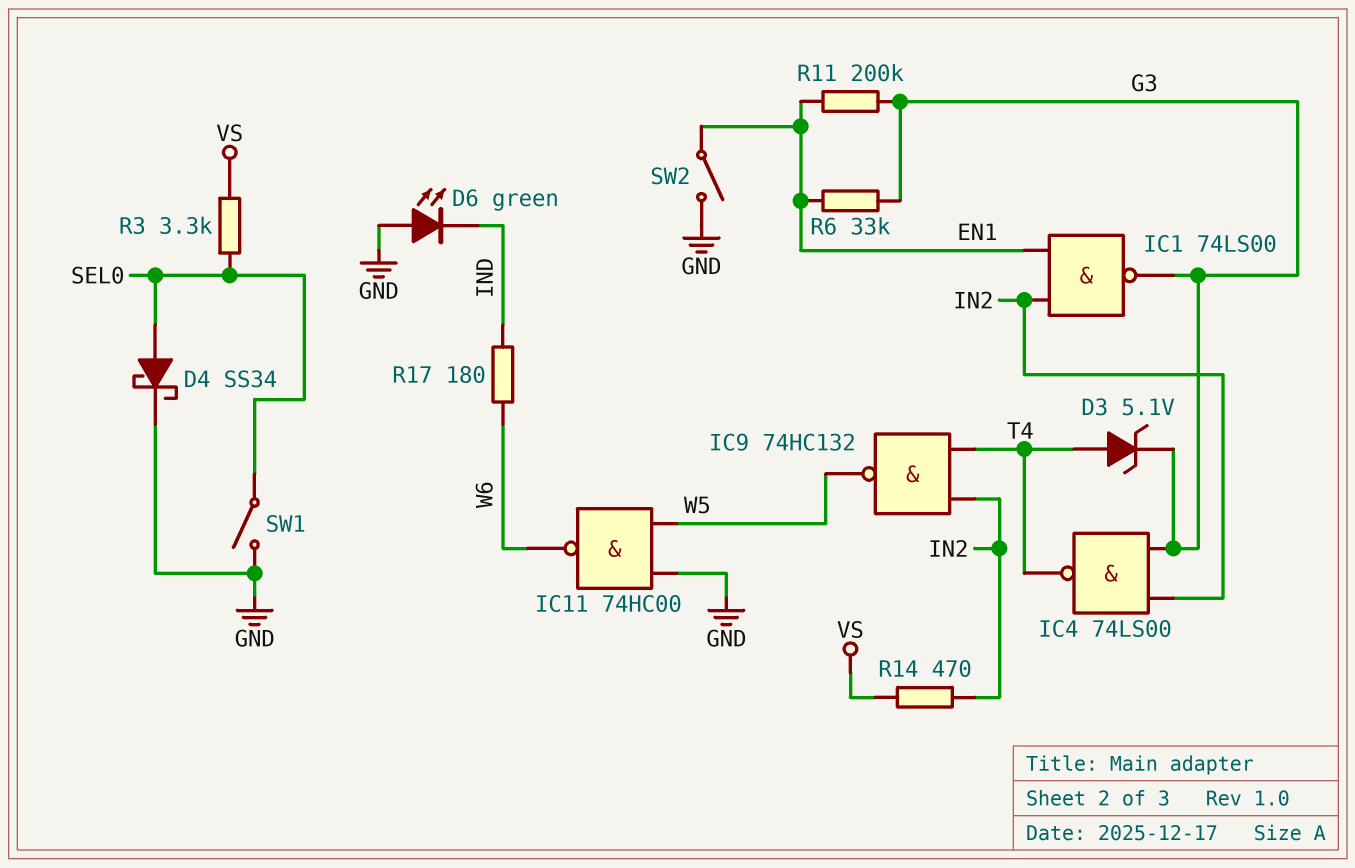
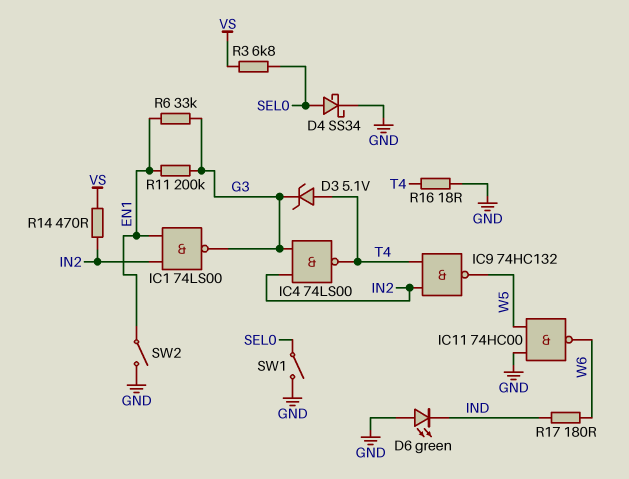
R3: 3.3k (SEL0, VS) -> 6.8k (SEL0, VS)
R16: none -> 18 (GND, T4)

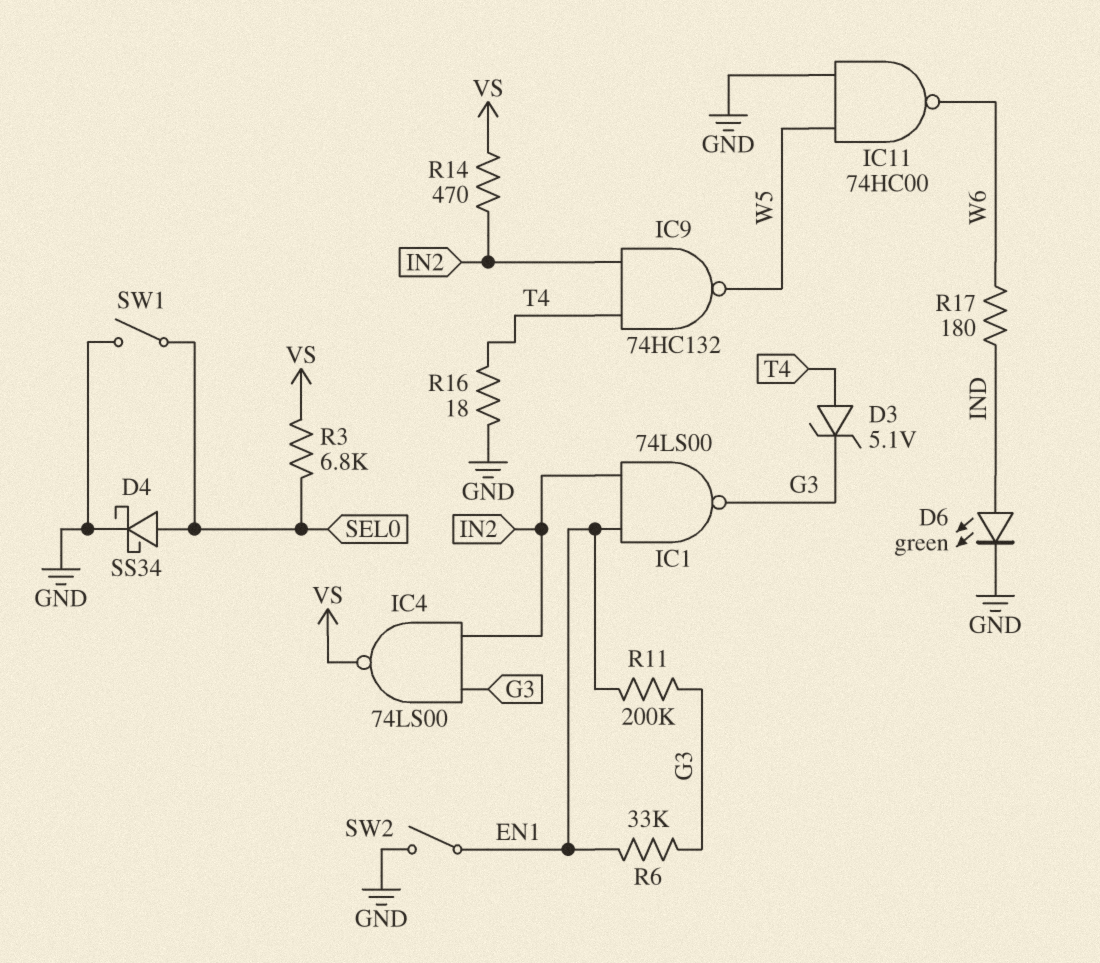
D6: LED green (A GND, K IND) -> LED green (A IND, K GND)
IC4: NAND 74LS00 (in G3, in IN2, out T4) -> NAND 74LS00 (in G3, in IN2, out VS)

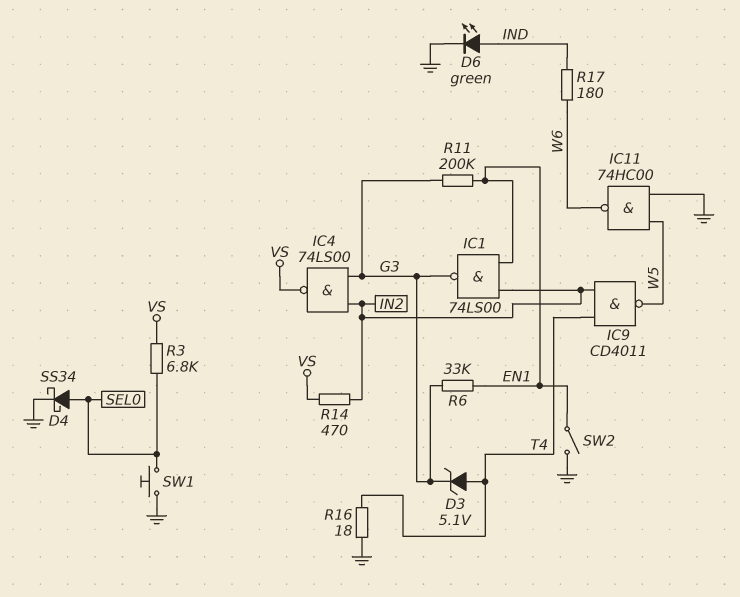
IC9: NAND 74HC132 (in IN2, in T4, out W5) -> NAND CD4011 (in IN2, in T4, out W5)
SW1: switch (GND, SEL0) -> button (GND, SEL0)

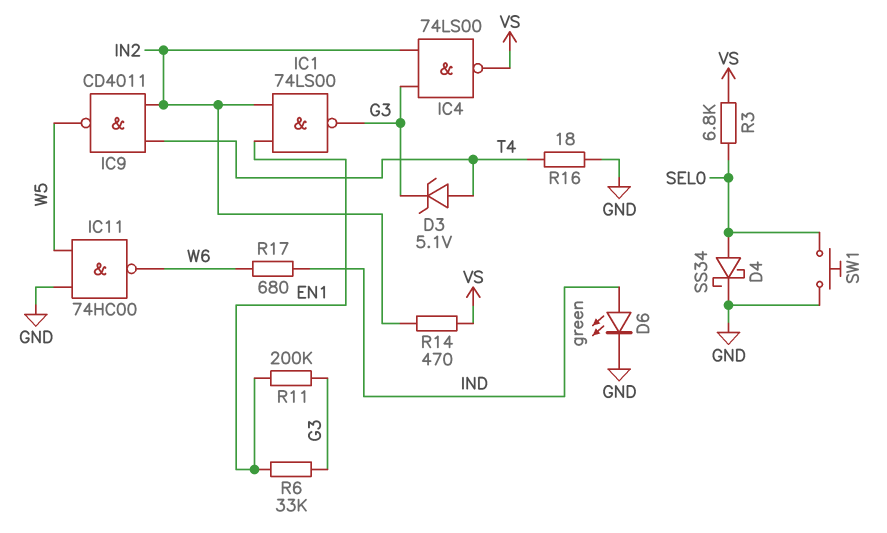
R17: 180 (IND, W6) -> 680 (IND, W6)
SW2: switch (EN1, GND) -> none

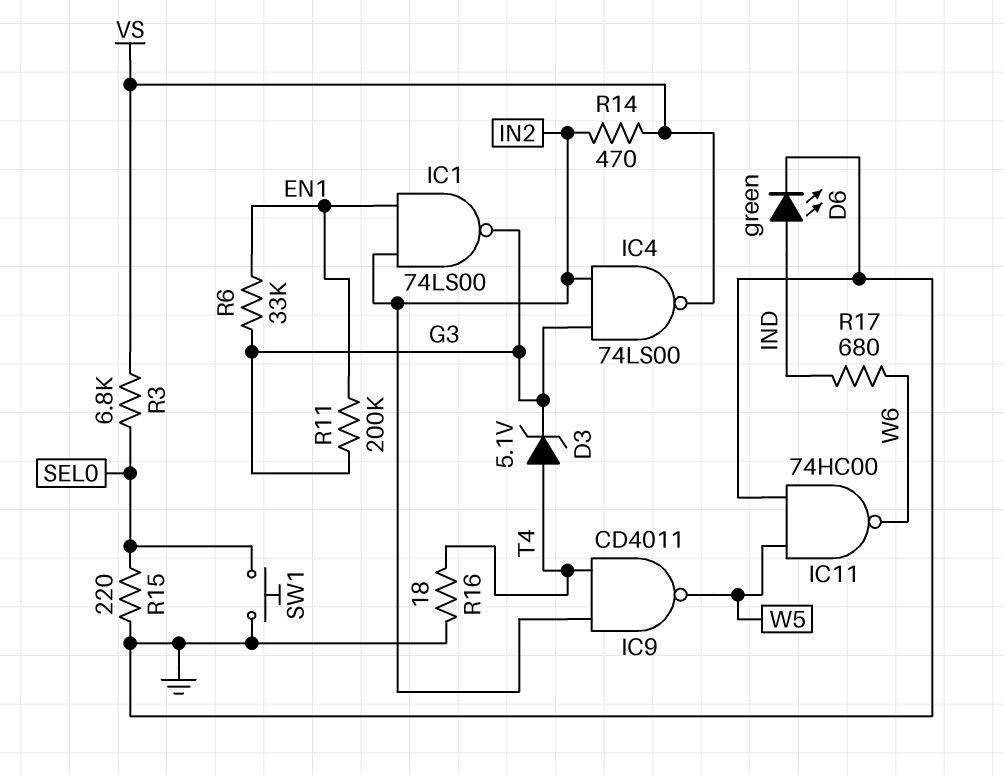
D4: schottky SS34 (A SEL0, K GND) -> none
R15: none -> 220 (GND, SEL0)

